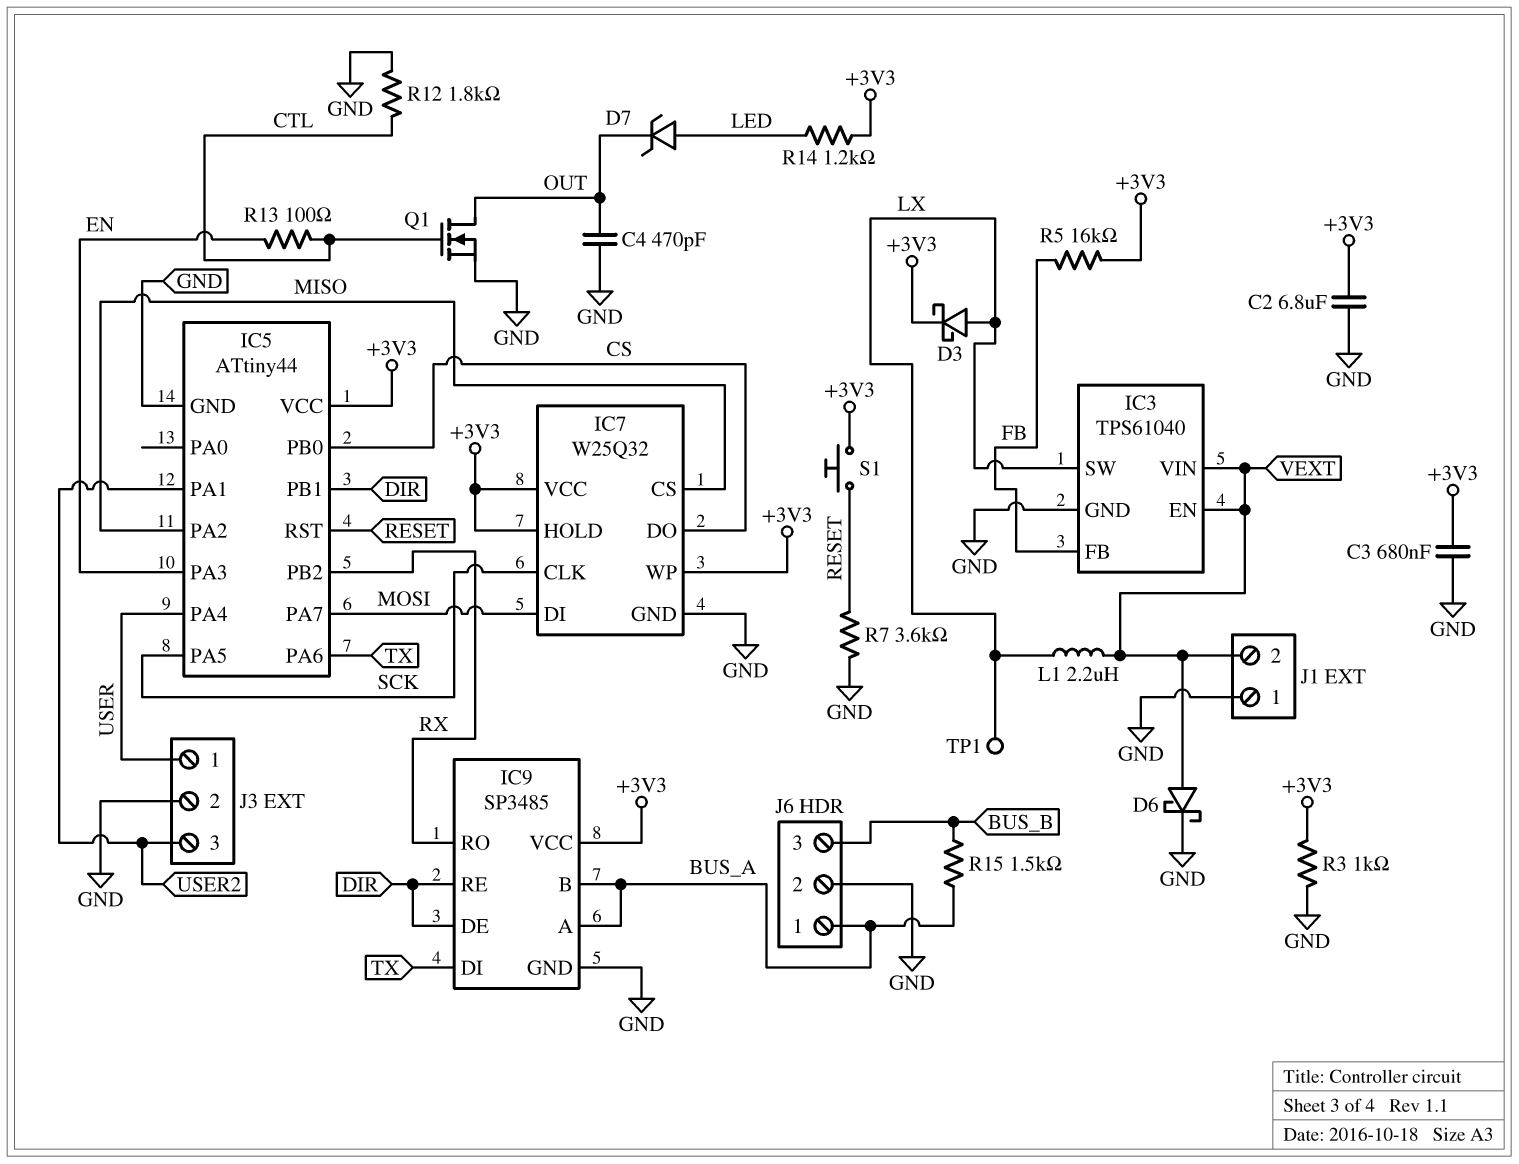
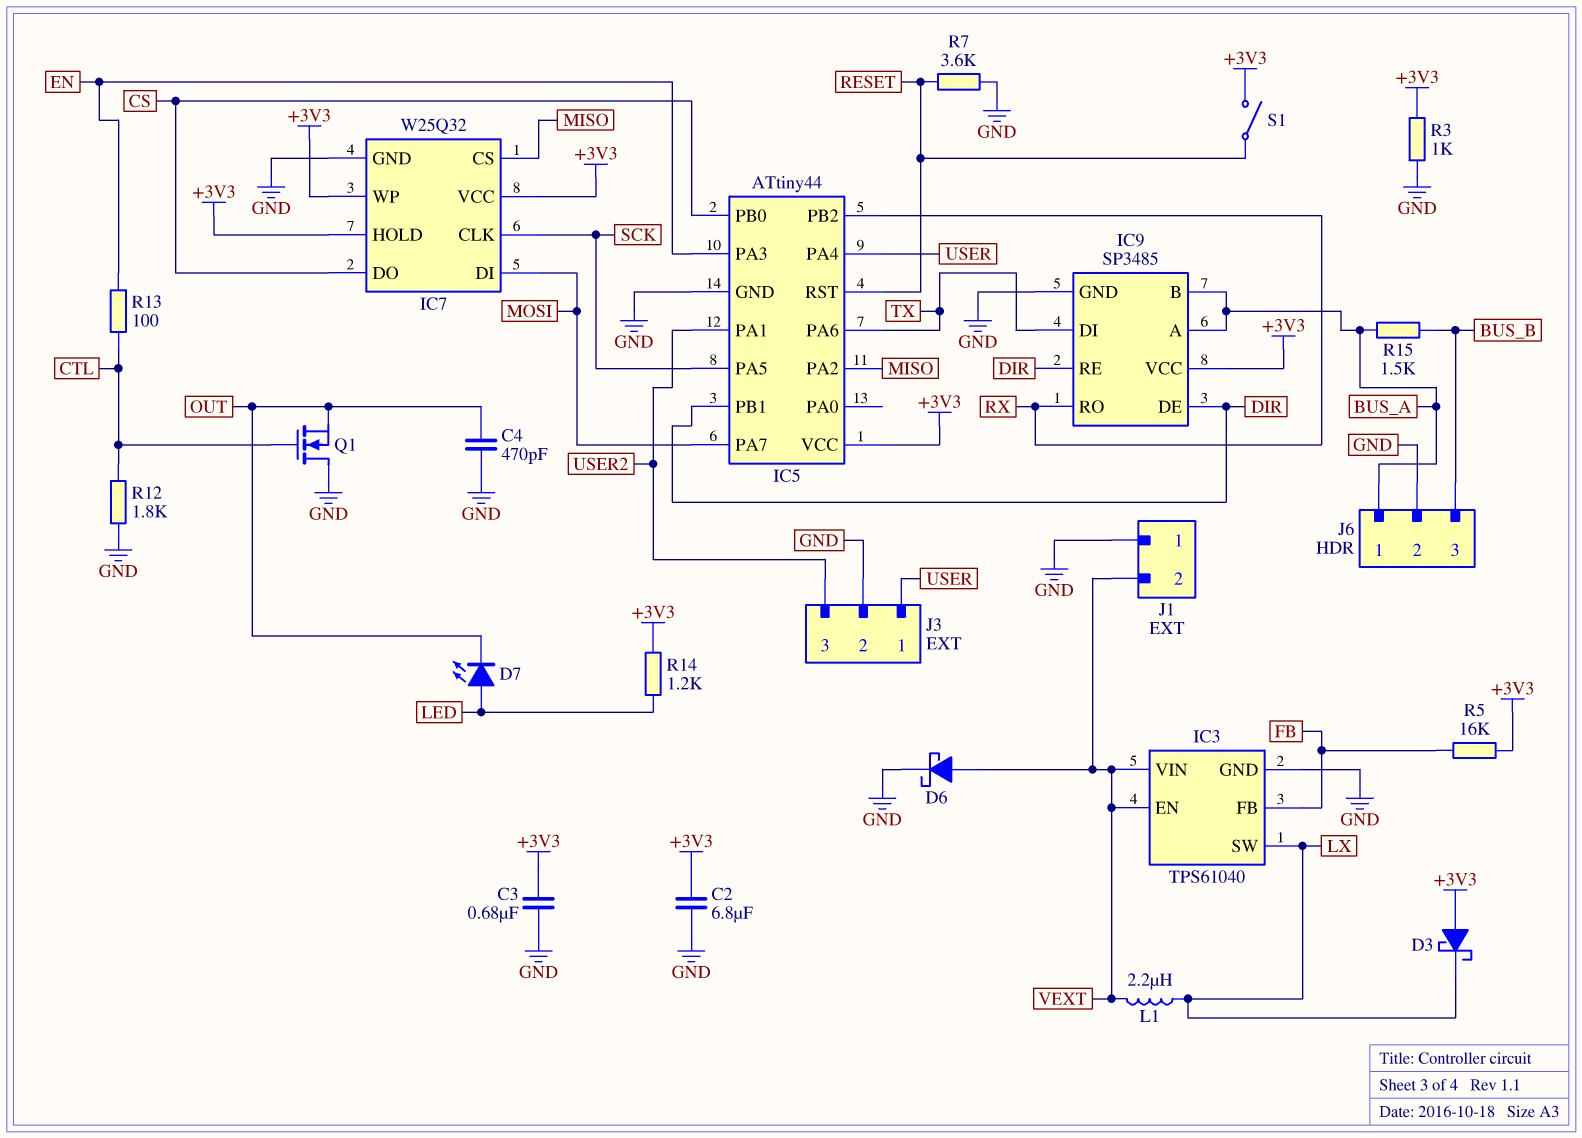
D3: schottky (A LX, K +3V3) -> schottky (A +3V3, K LX)
D7: zener (A LED, K OUT) -> LED (A LED, K OUT)
Q1: NMOS (G CTL, D OUT, S GND) -> NMOS (G CTL, D GND, S OUT)
S1: button (+3V3, RESET) -> switch (+3V3, RESET)
TP1: test point (LX) -> none

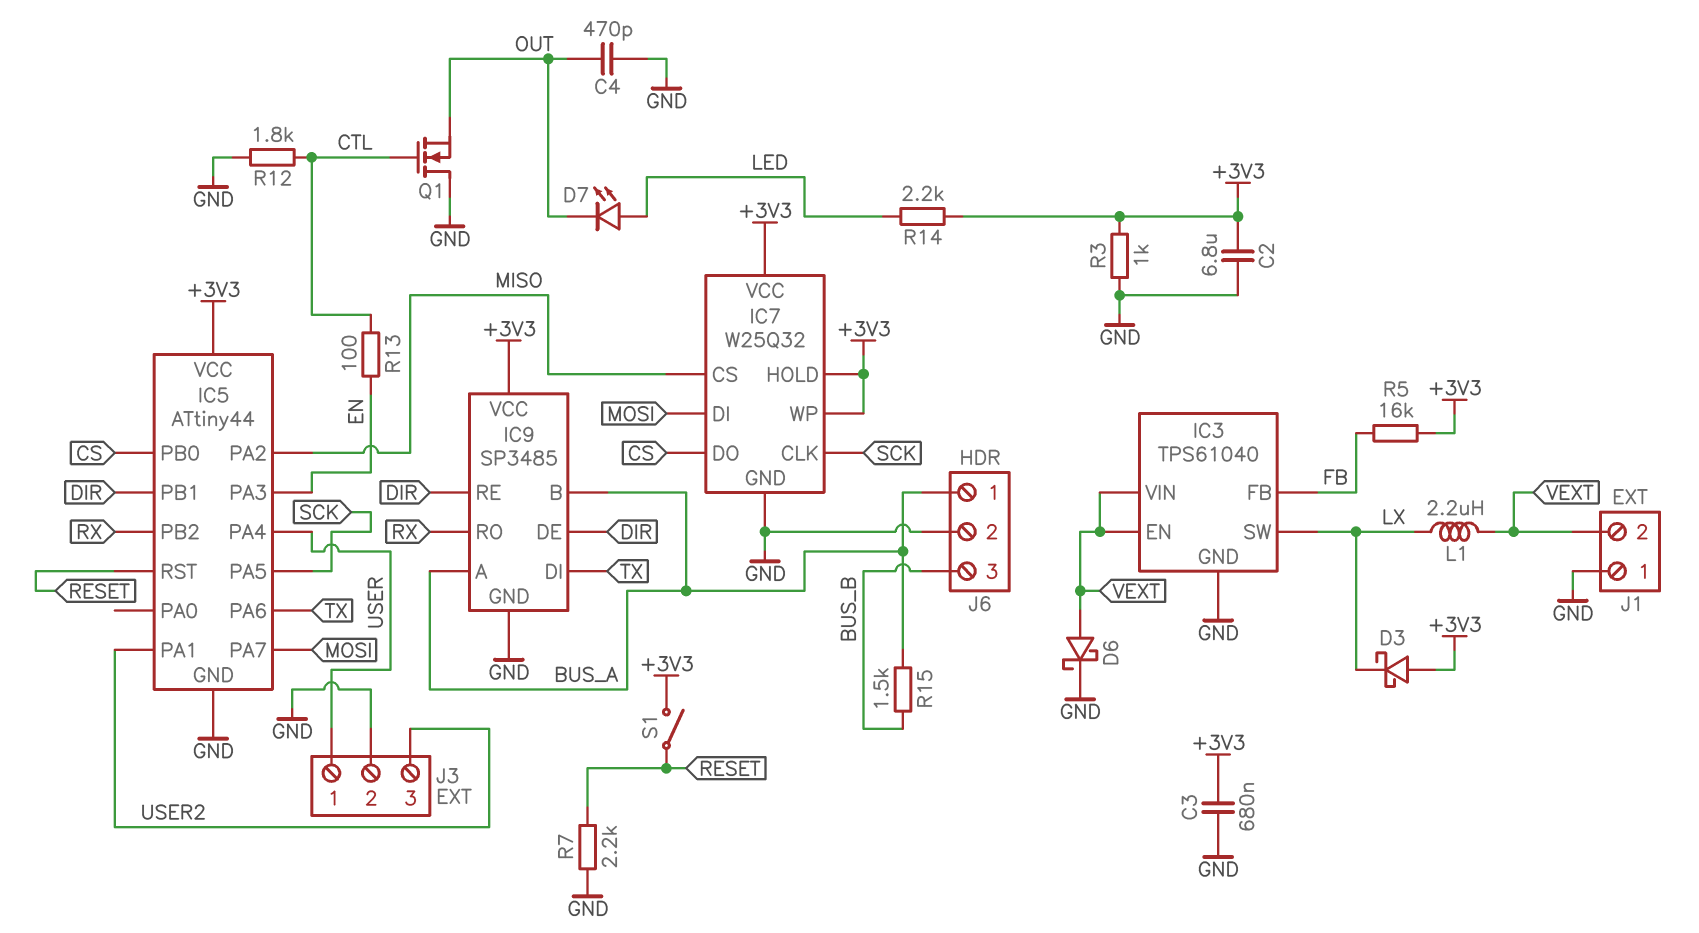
R7: 3.6k (GND, RESET) -> 2.2k (GND, RESET)
R14: 1.2k (+3V3, LED) -> 2.2k (+3V3, LED)

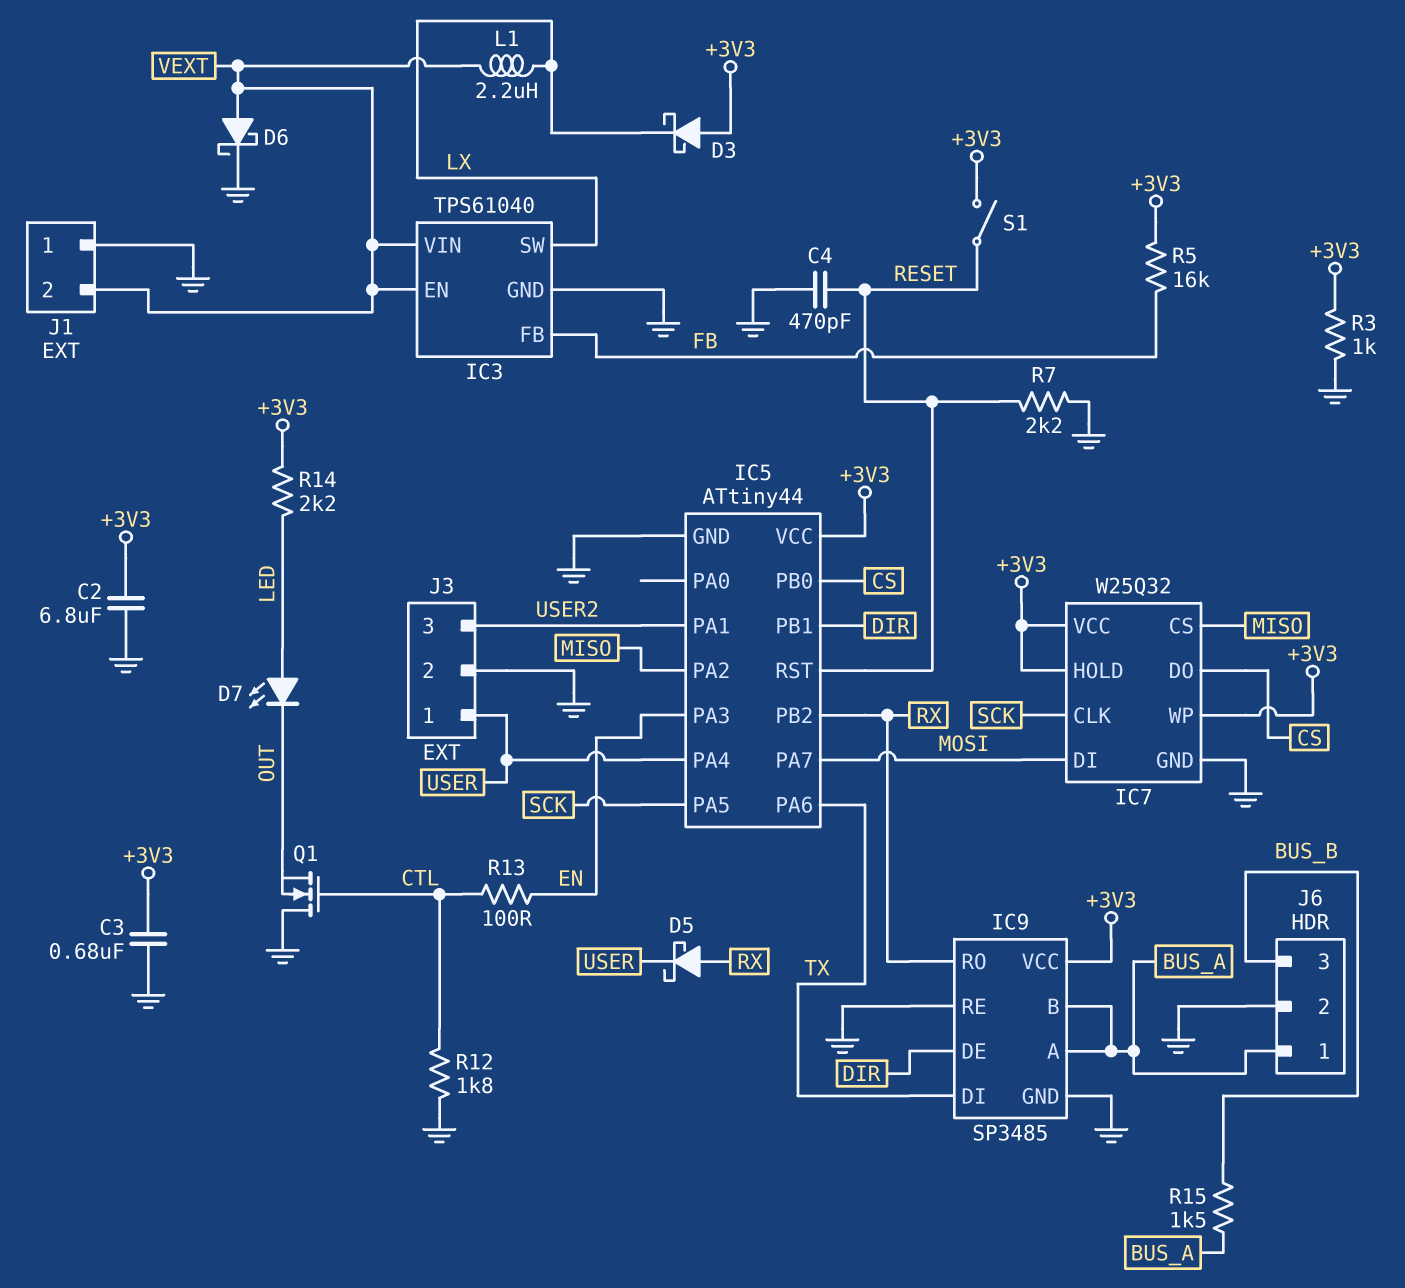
C4: 470pF (GND, OUT) -> 470pF (GND, RESET)
D5: none -> schottky (A RX, K USER)
IC9 pin RE: DIR -> GND

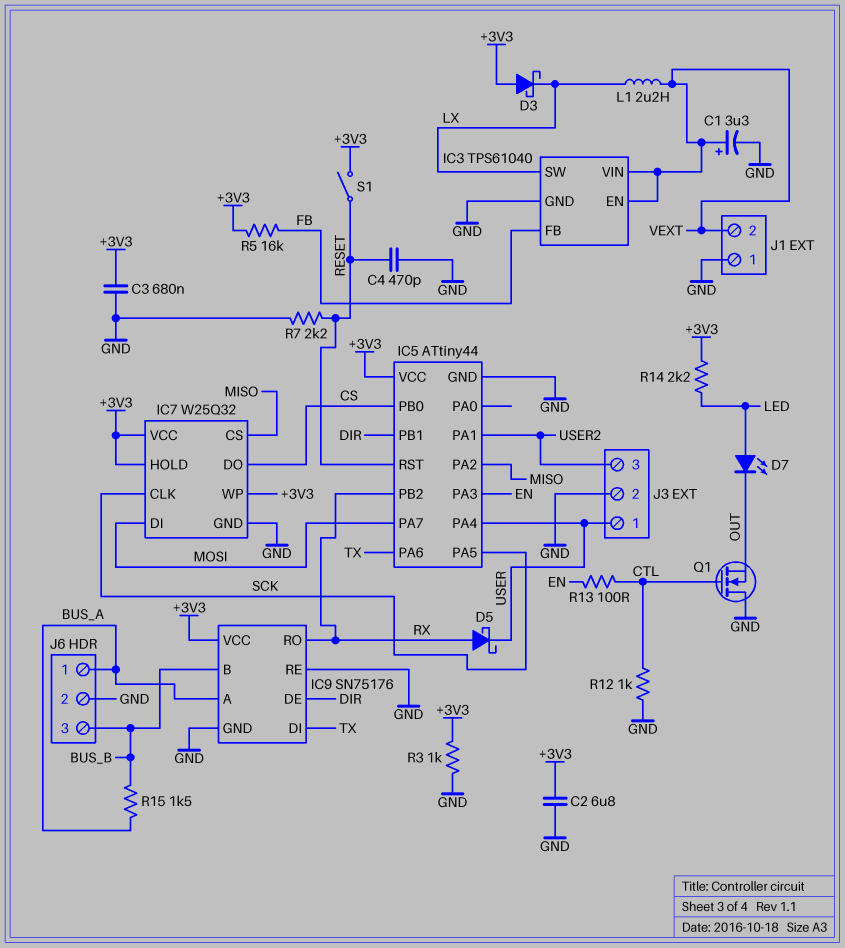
C1: none -> 3.3uF (plus VEXT, minus GND)
D6: schottky (A VEXT, K GND) -> none
IC9: SP3485 -> SN75176
IC9 pin B: BUS_A -> BUS_B
R12: 1.8k (CTL, GND) -> 1k (CTL, GND)

